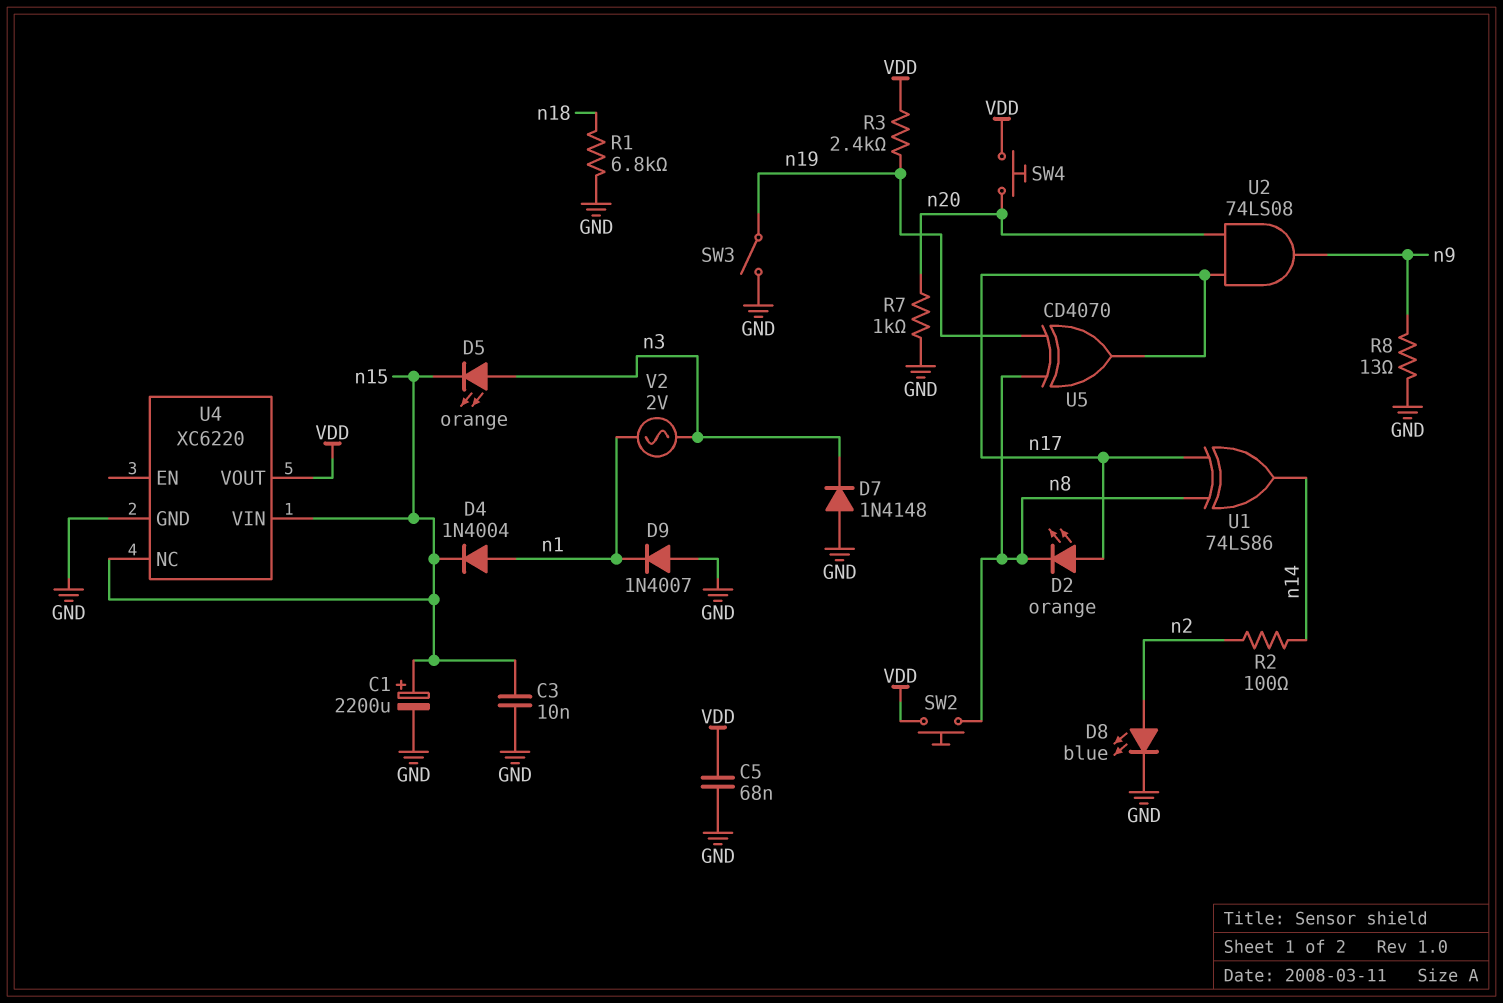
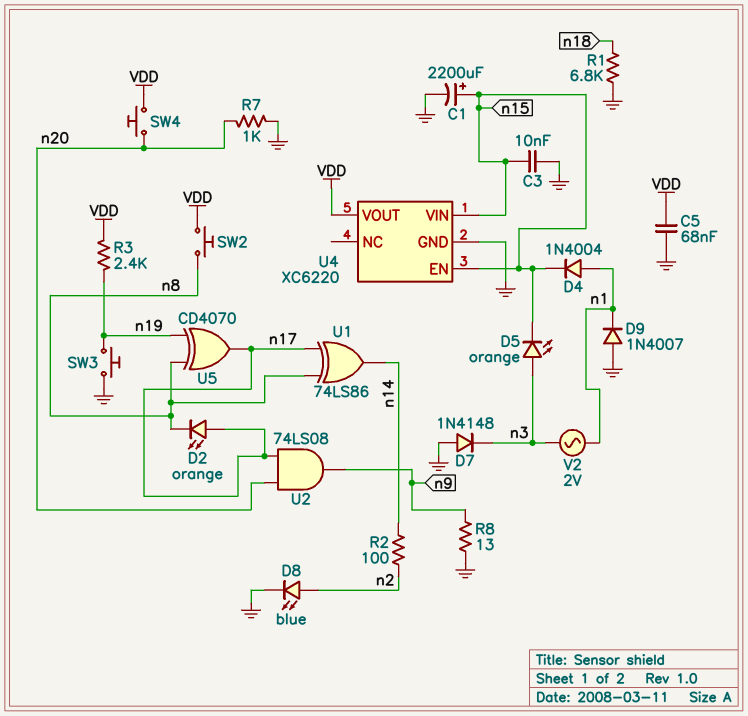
SW3: switch (GND, n19) -> button (GND, n19)
U4 pin EN: none -> n15
U4 pin NC: n15 -> none

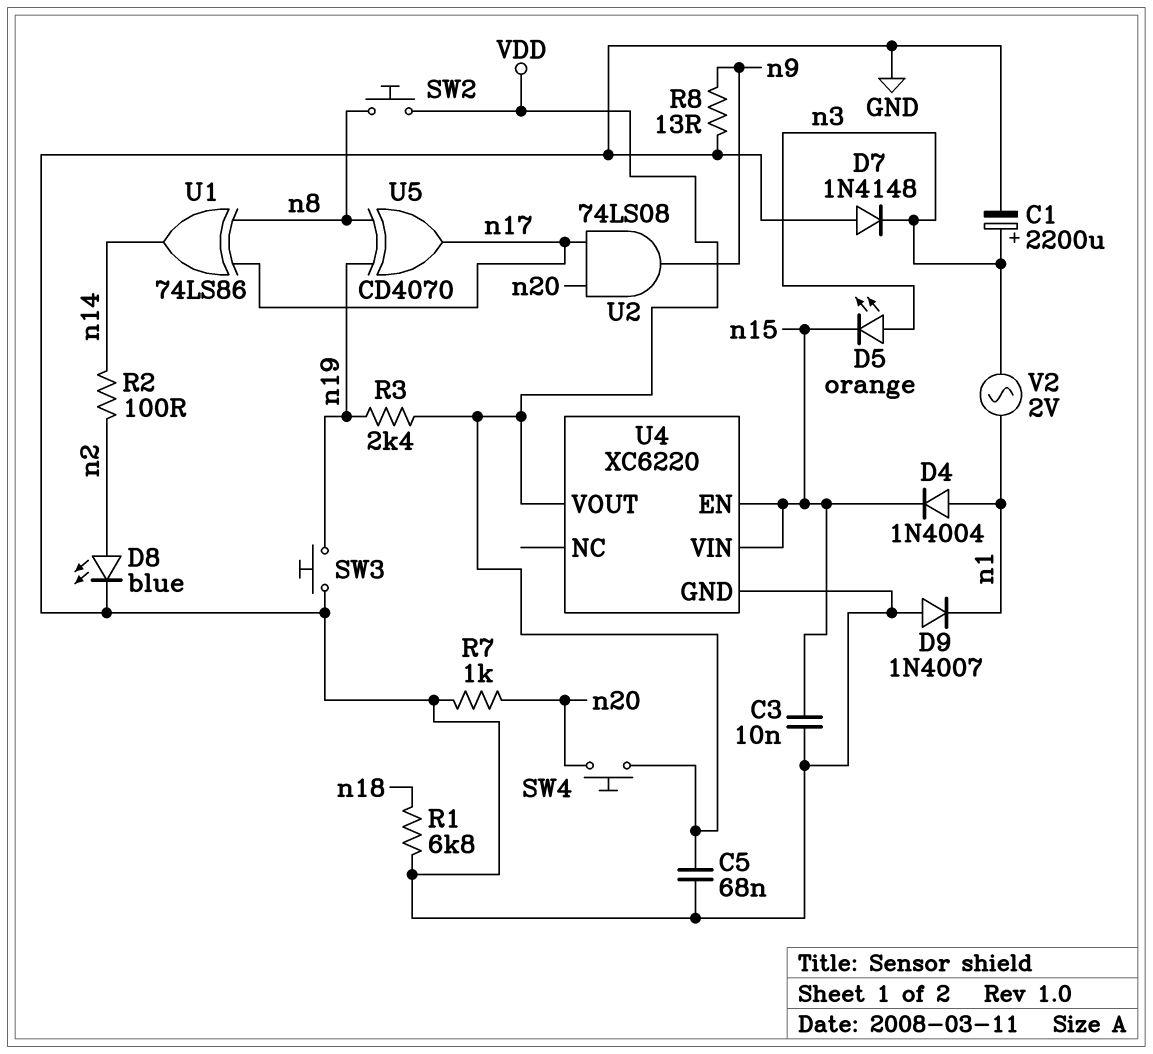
C1: 2200uF (plus n15, minus GND) -> 2200uF (plus n3, minus GND)
D2: LED orange (A n17, K n8) -> none

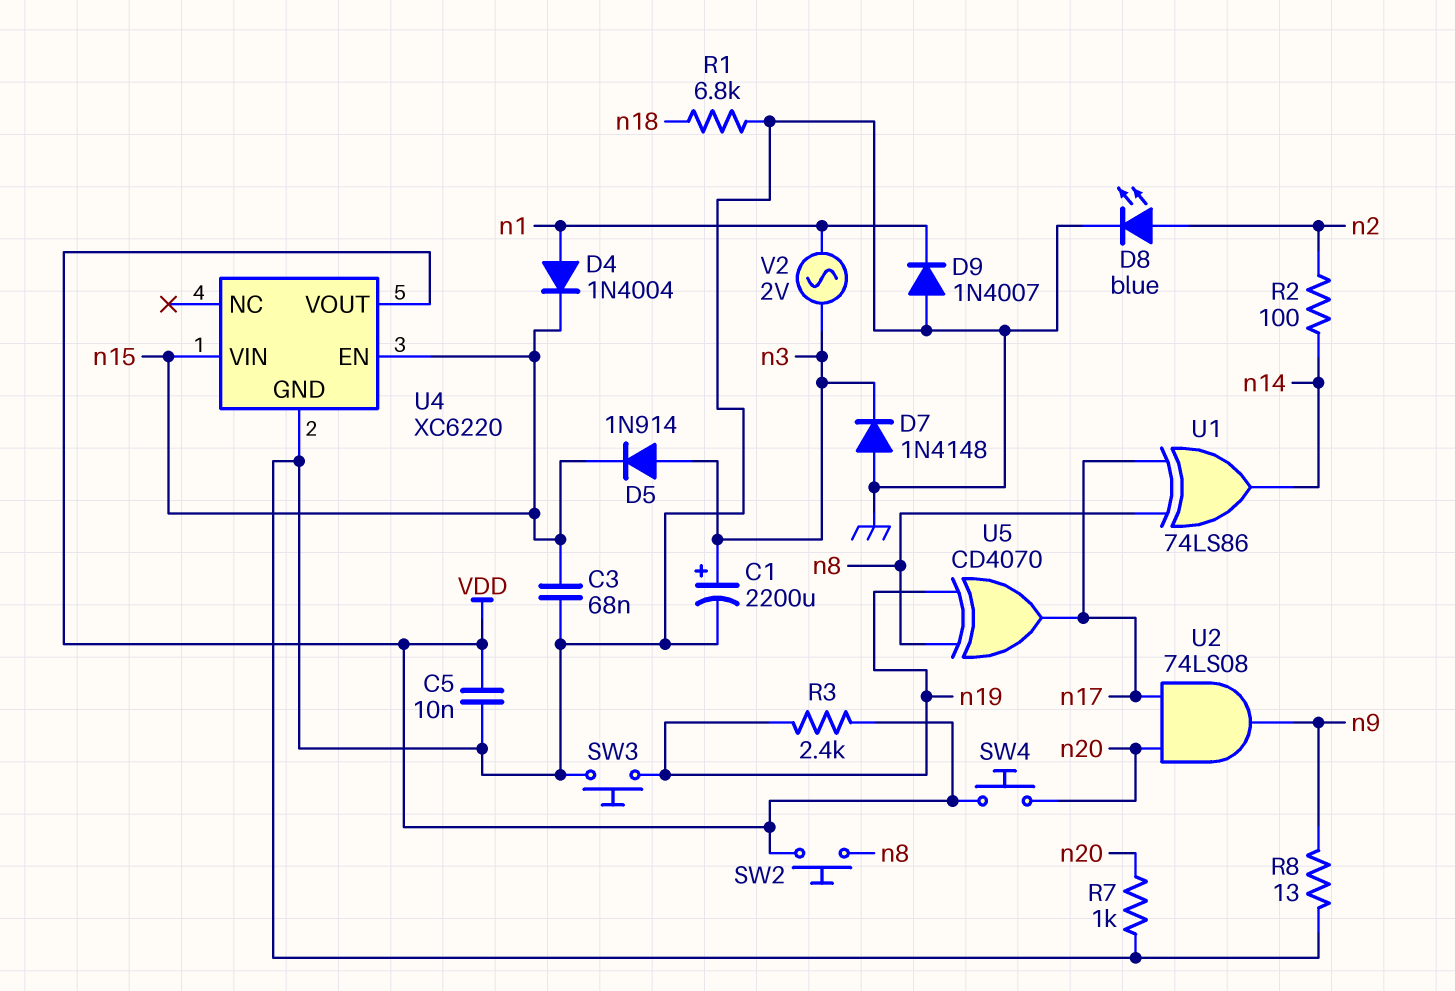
C3: 10nF (GND, n15) -> 68nF (GND, n15)
C5: 68nF (GND, VDD) -> 10nF (GND, VDD)
D5: LED orange (A n3, K n15) -> diode 1N914 (A n3, K n15)

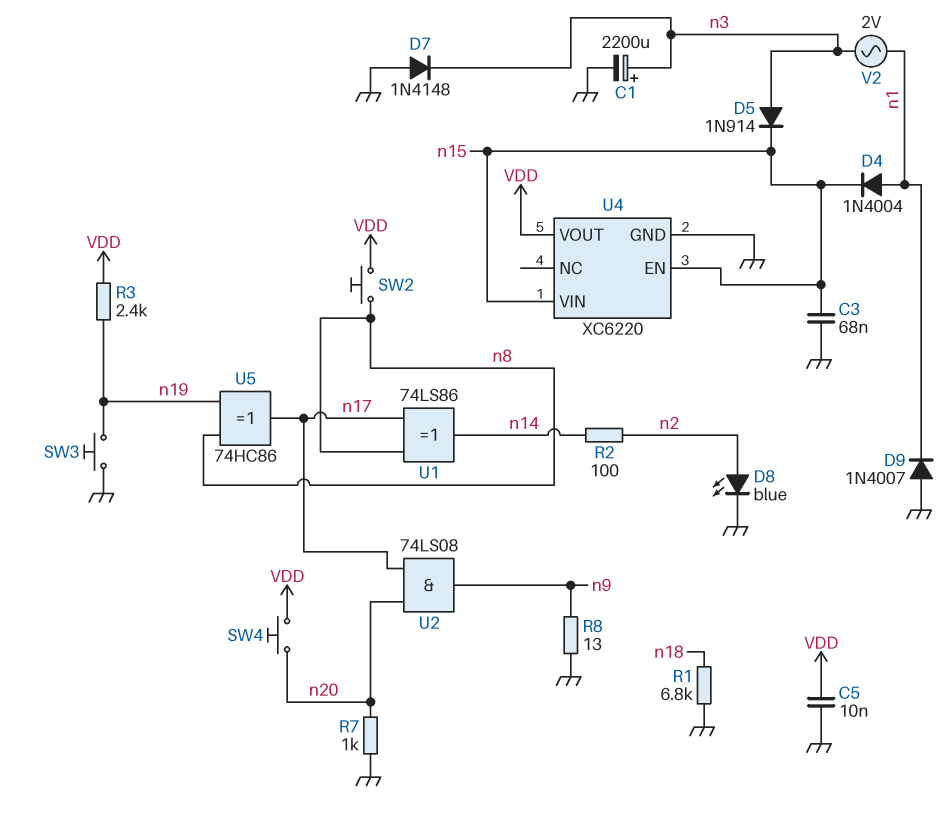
U5: XOR CD4070 (in n8, in n19, out n17) -> XOR 74HC86 (in n8, in n19, out n17)

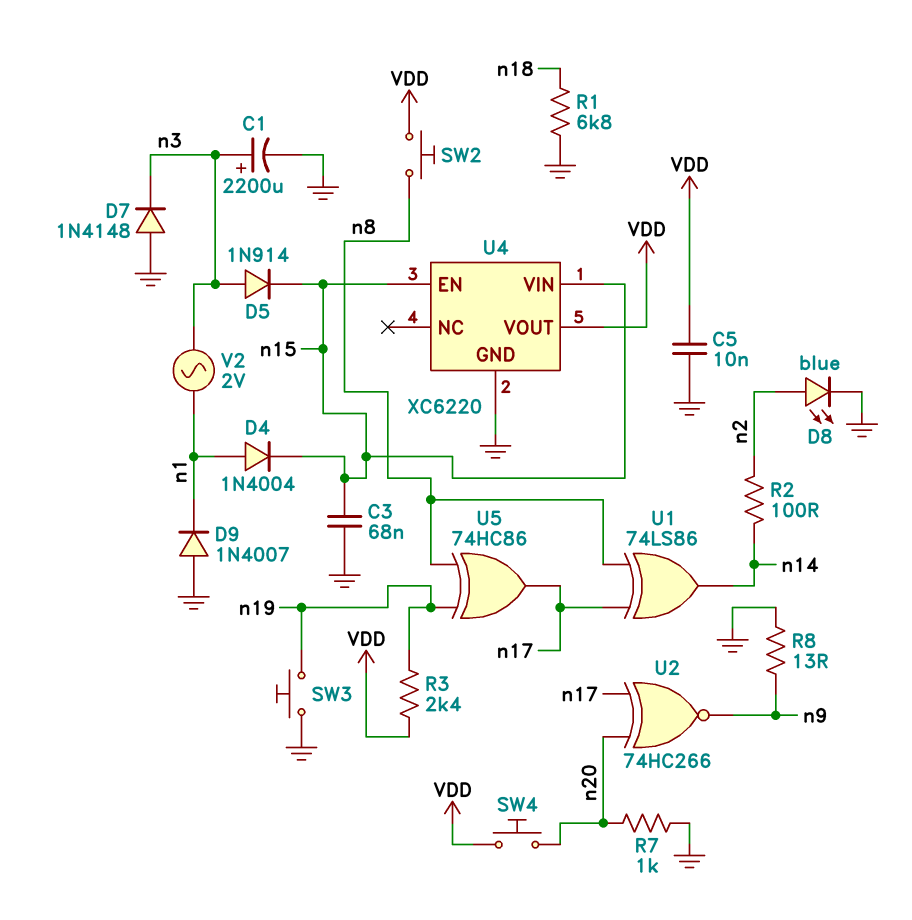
U2: AND 74LS08 (in n17, in n20, out n9) -> XNOR 74HC266 (in n17, in n20, out n9)

